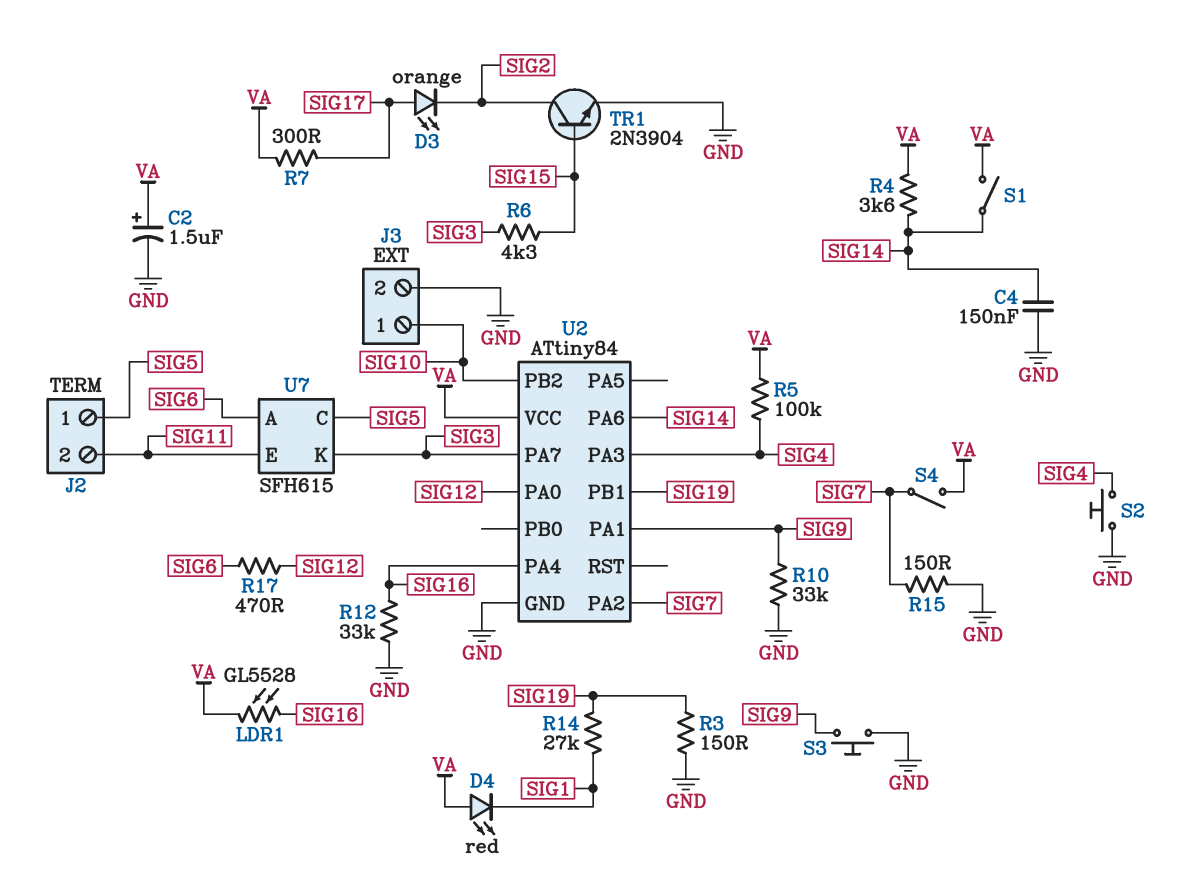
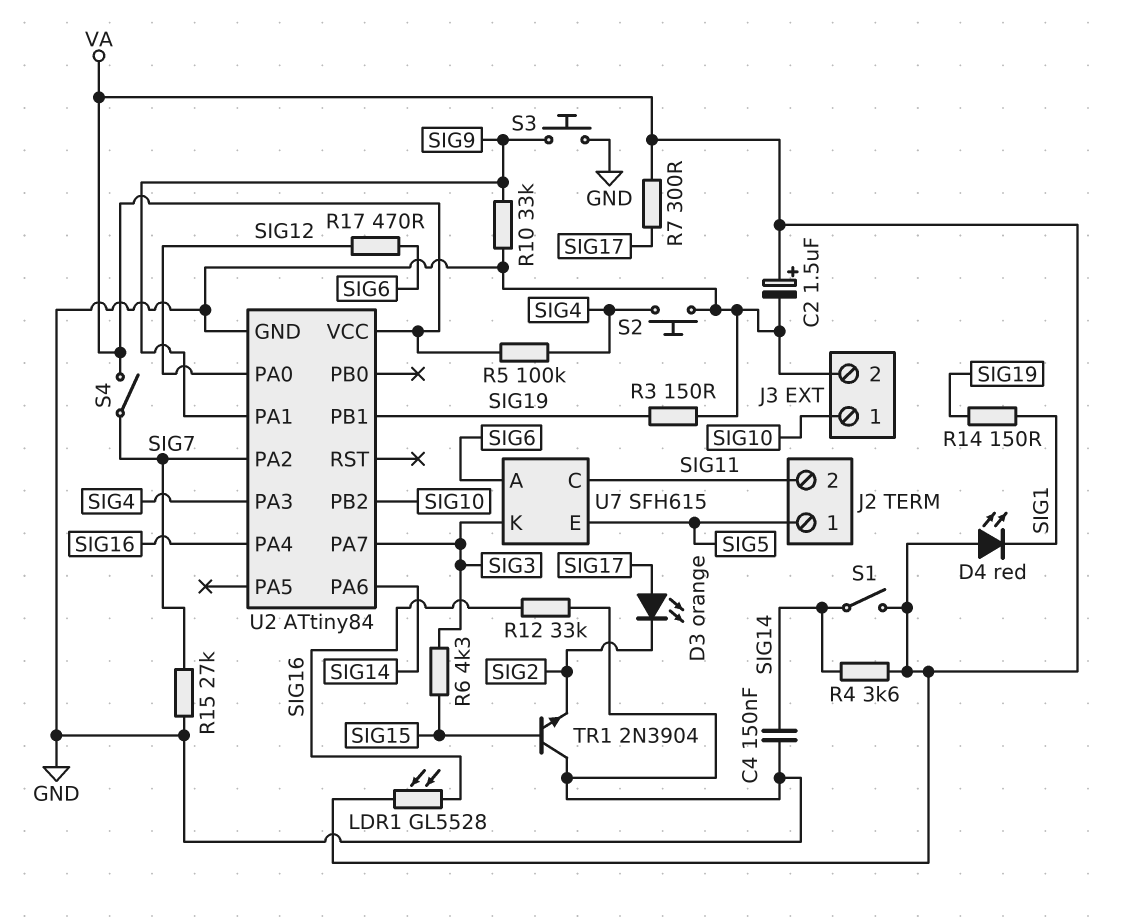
R14: 27k (SIG1, SIG19) -> 150 (SIG1, SIG19)
R15: 150 (GND, SIG7) -> 27k (GND, SIG7)
TR1: NPN 2N3904 (B SIG15, C SIG2, E GND) -> NPN 2N3904 (B SIG15, C GND, E SIG2)
U7 pin C: SIG5 -> SIG11
U7 pin E: SIG11 -> SIG5

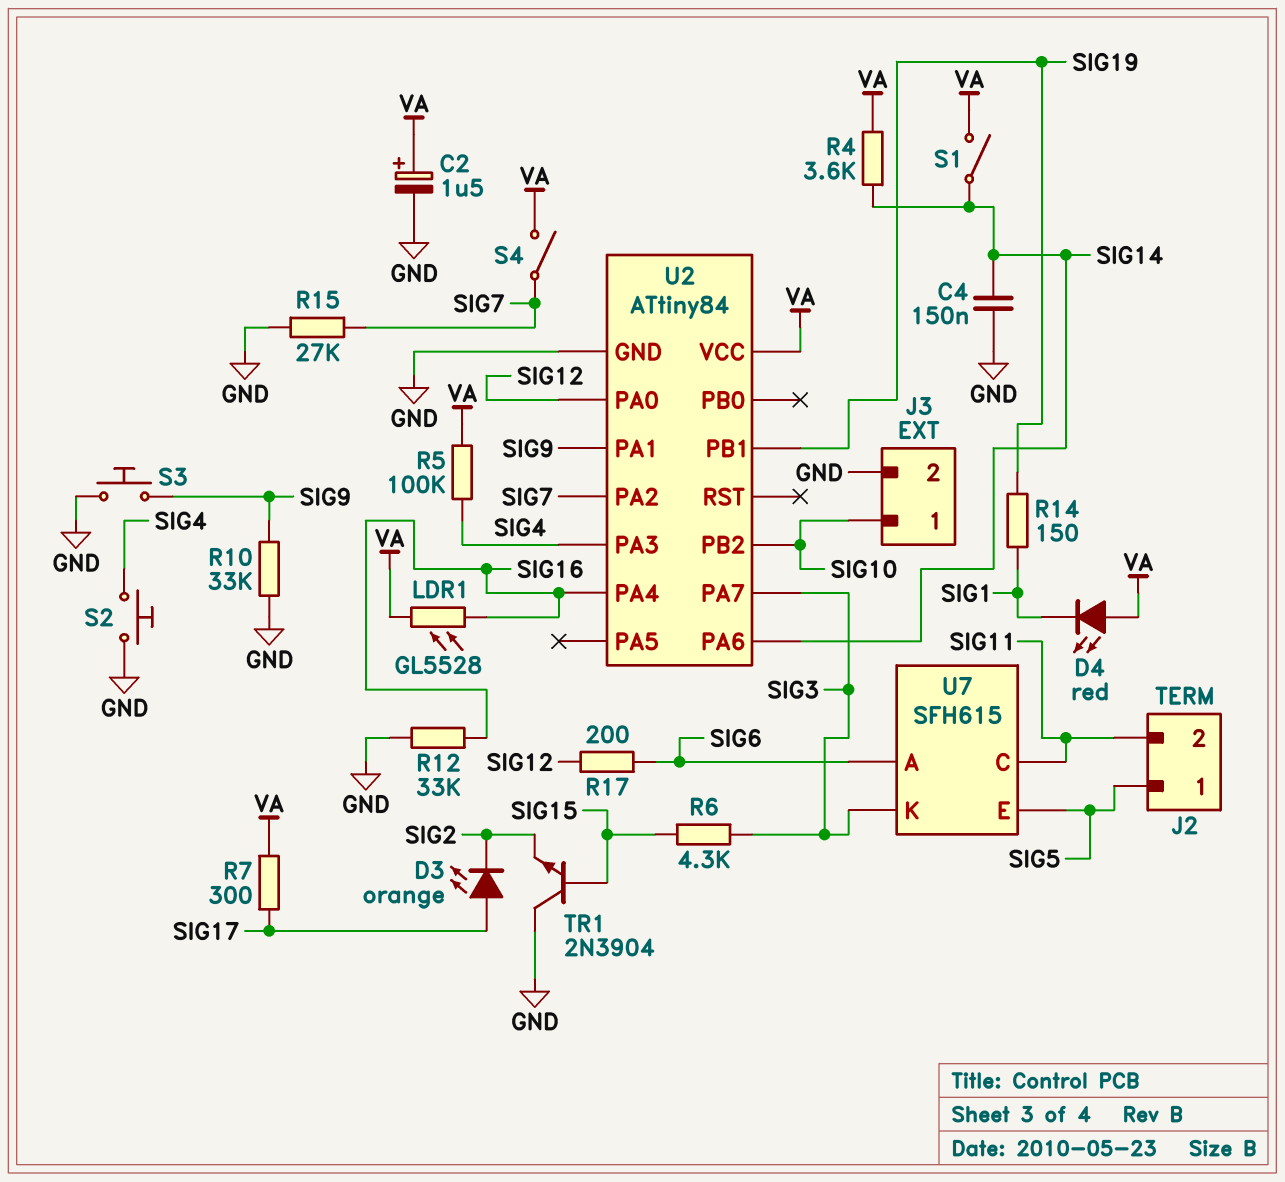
R3: 150 (GND, SIG19) -> none
R17: 470 (SIG6, SIG12) -> 200 (SIG6, SIG12)

